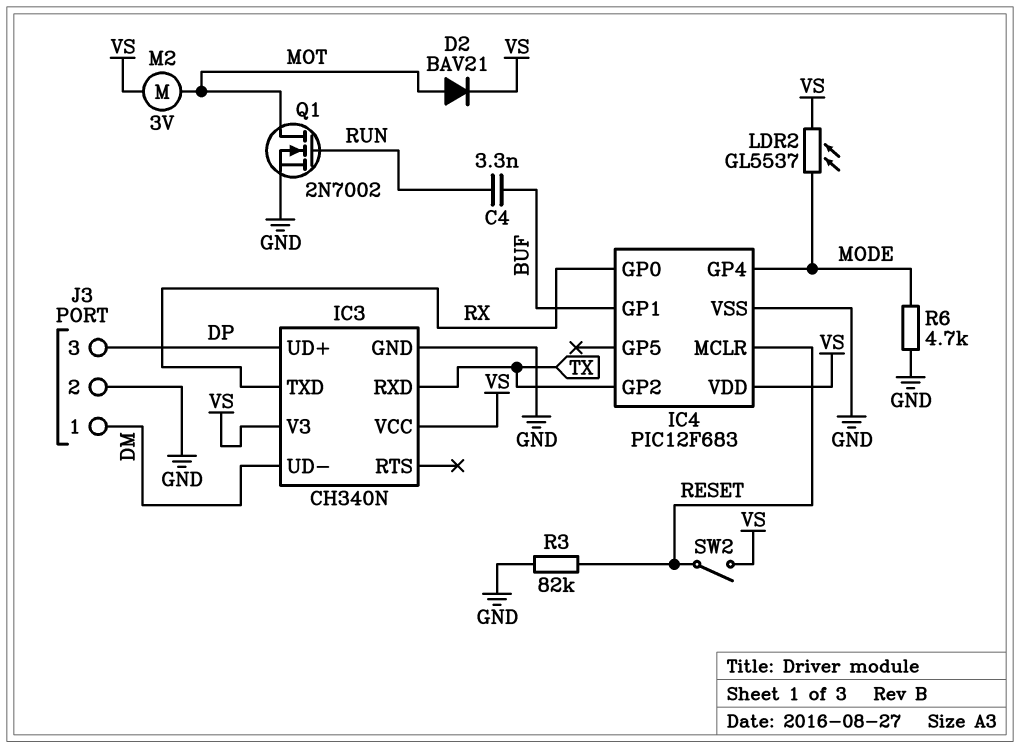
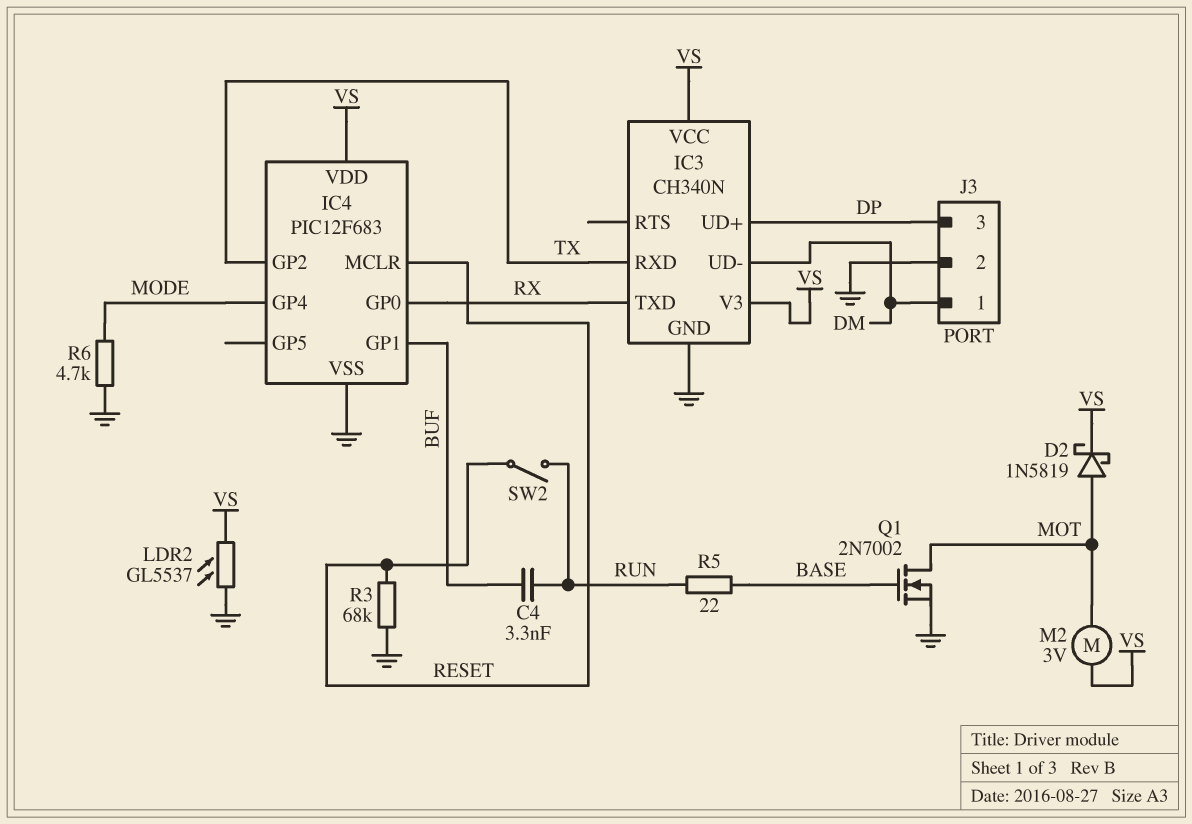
D2: diode BAV21 (A MOT, K VS) -> schottky 1N5819 (A MOT, K VS)
LDR2: GL5537 (MODE, VS) -> GL5537 (GND, VS)
Q1: NMOS 2N7002 (G RUN, D MOT, S GND) -> NMOS 2N7002 (G BASE, D MOT, S GND)
R3: 82k (GND, RESET) -> 68k (GND, RESET)
R5: none -> 22 (BASE, RUN)
SW2: switch (RESET, VS) -> switch (RESET, RUN)

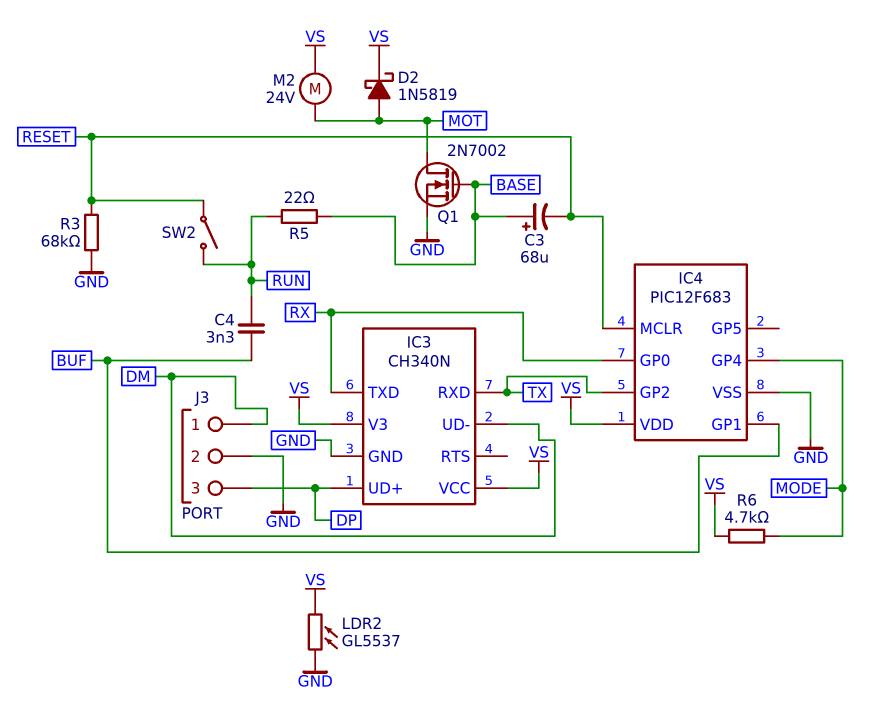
C3: none -> 68uF (plus BASE, minus RESET)
M2: motor 3V (MOT, VS) -> motor 24V (MOT, VS)
R6: 4.7k (GND, MODE) -> 4.7k (MODE, VS)

